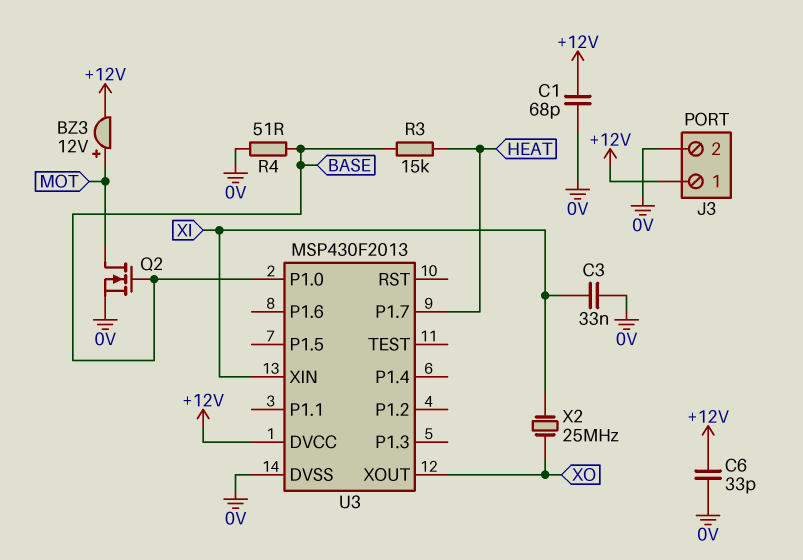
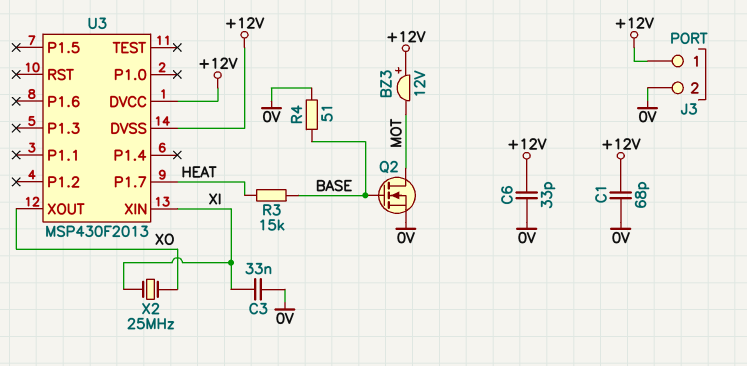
BZ3: buzzer 12V (plus MOT, minus +12V) -> buzzer 12V (plus +12V, minus MOT)
U3 pin DVSS: 0V -> +12V
U3 pin P1.0: BASE -> none

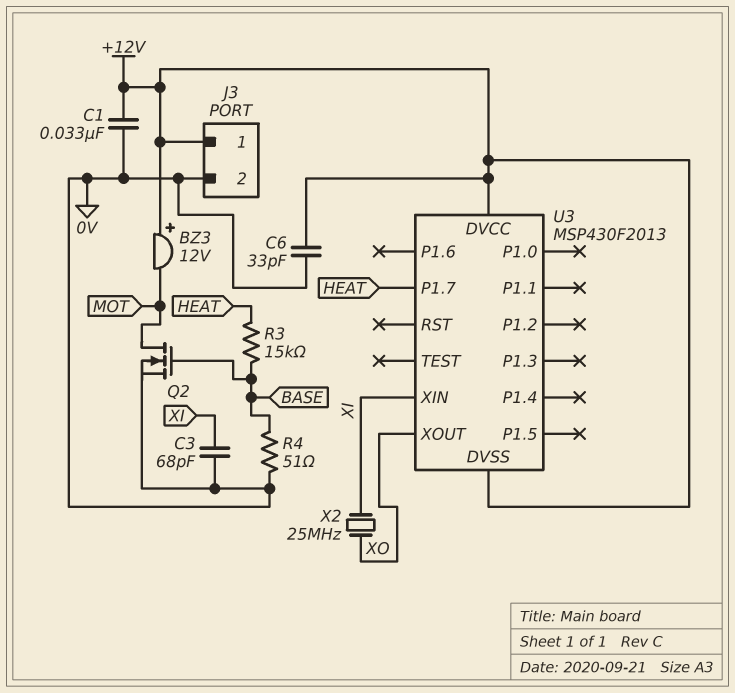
C1: 68pF (+12V, 0V) -> 33nF (+12V, 0V)
C3: 33nF (0V, XI) -> 68pF (0V, XI)

